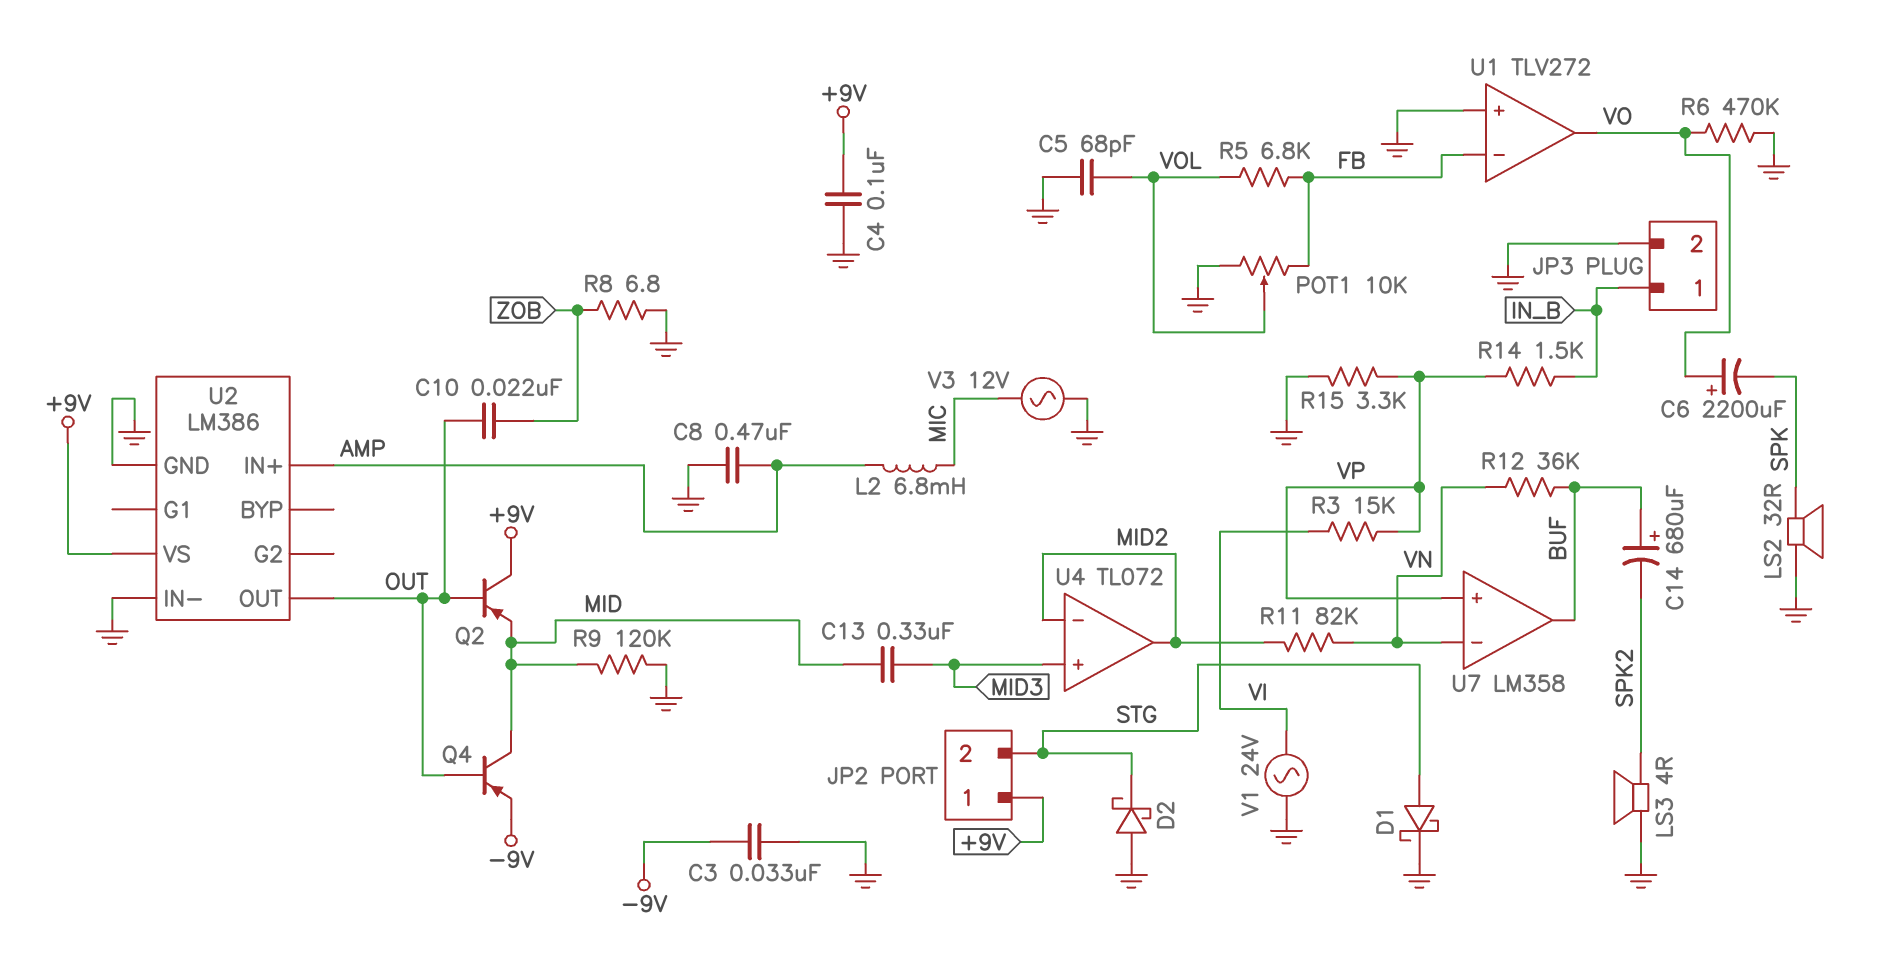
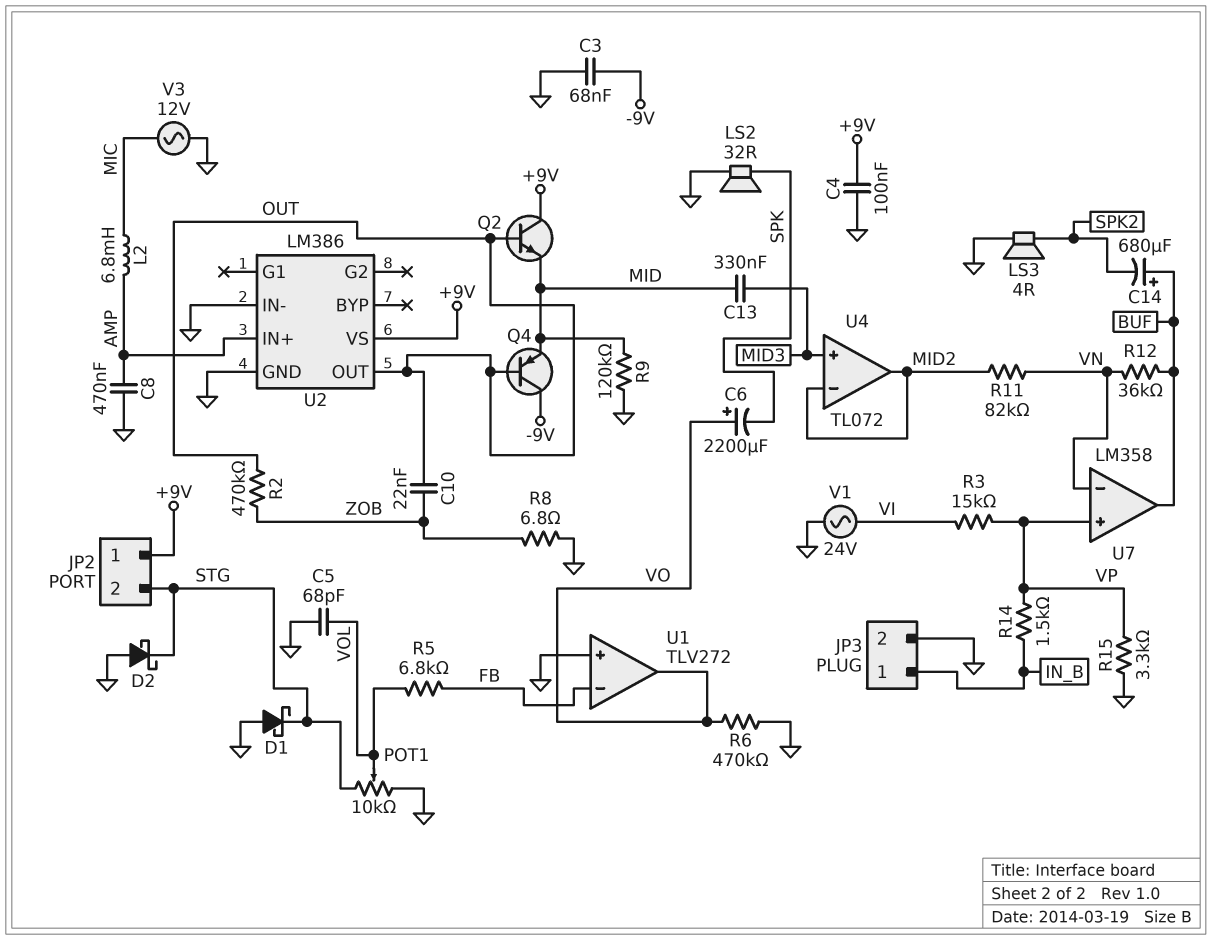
C3: 33nF (-9V, GND) -> 68nF (-9V, GND)
D1: schottky (A STG, K GND) -> schottky (A GND, K STG)
POT1: 10k (FB, GND, wiper VOL) -> 10k (GND, STG, wiper VOL)
Q2: PNP (B OUT, C +9V, E MID) -> NPN (B OUT, C +9V, E MID)
Q4: PNP (B OUT, C MID, E -9V) -> PNP (B OUT, C -9V, E MID)
R2: none -> 470k (OUT, ZOB)

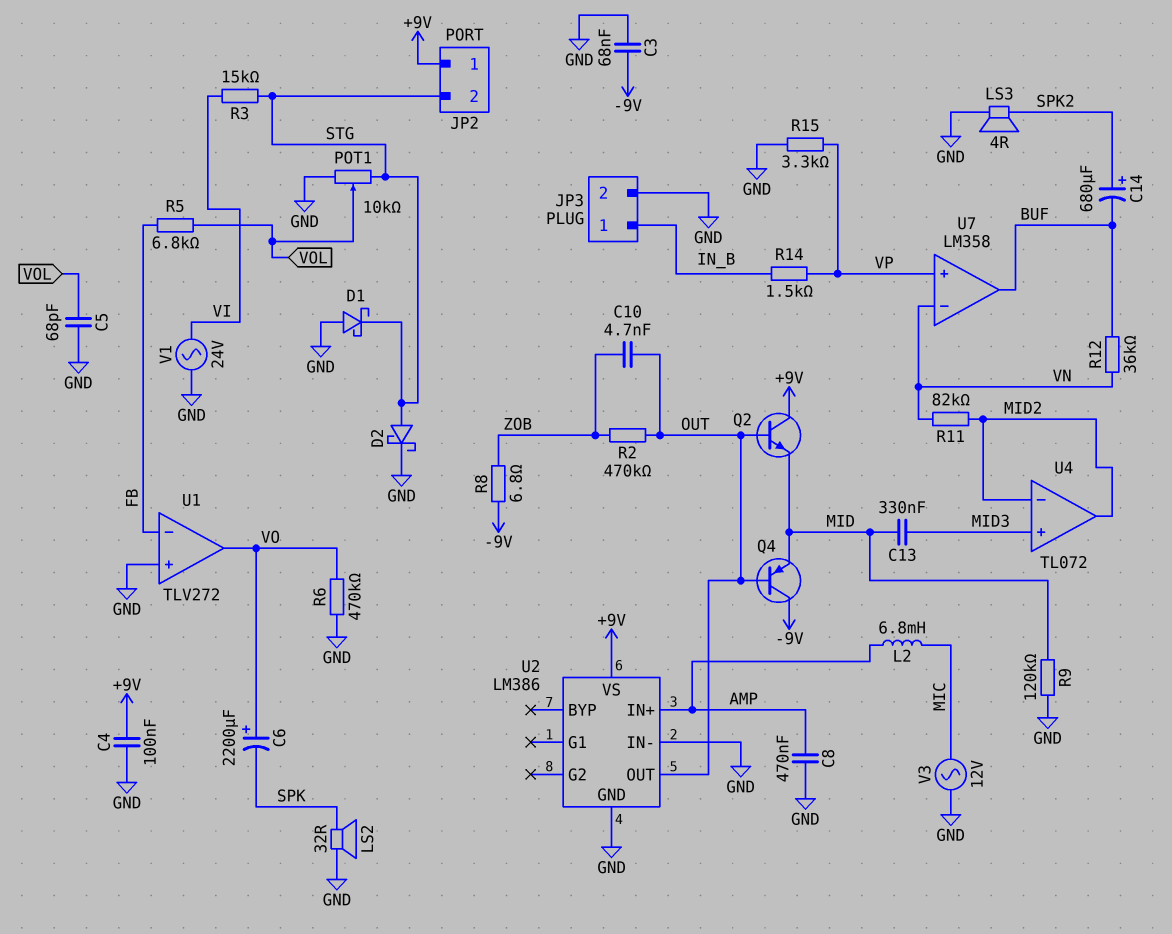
C10: 22nF (OUT, ZOB) -> 4.7nF (OUT, ZOB)
C14: 680uF (plus BUF, minus SPK2) -> 680uF (plus SPK2, minus BUF)
D2: schottky (A GND, K STG) -> schottky (A STG, K GND)
R3: 15k (VI, VP) -> 15k (STG, VI)
R8: 6.8 (GND, ZOB) -> 6.8 (-9V, ZOB)

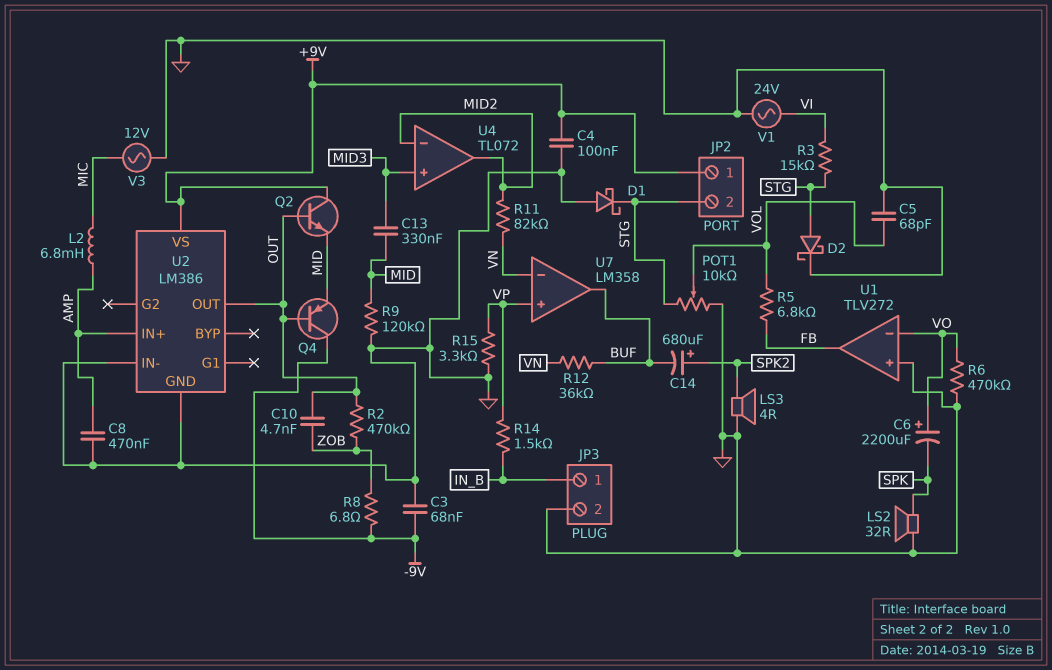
U1 pin in-: FB -> VO
U1 pin out: VO -> FB

